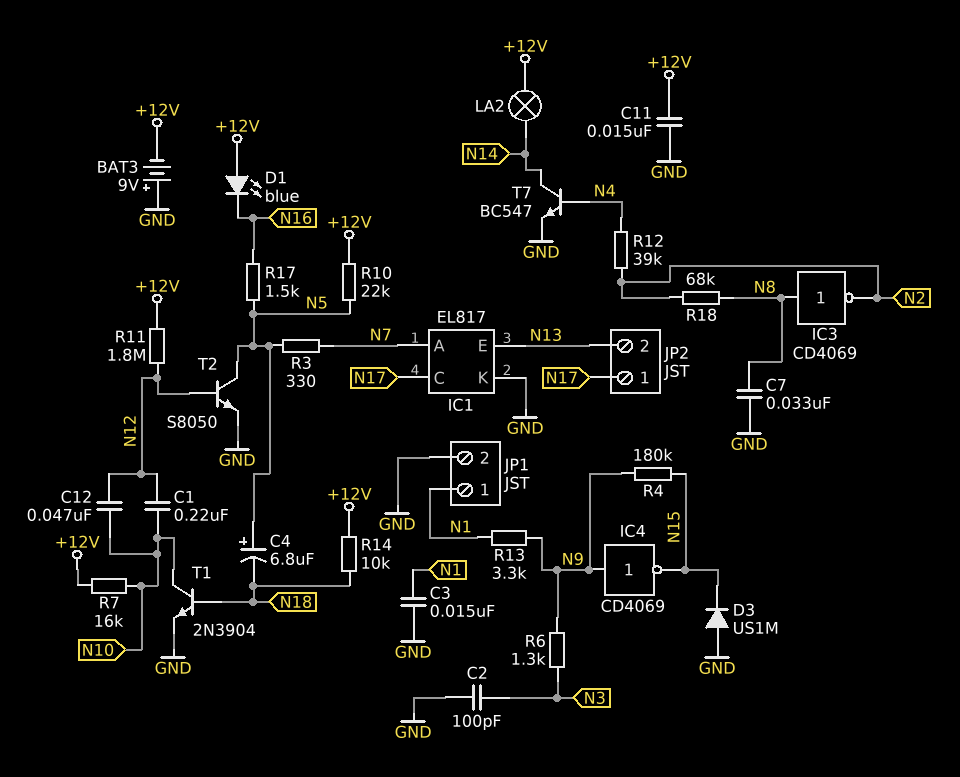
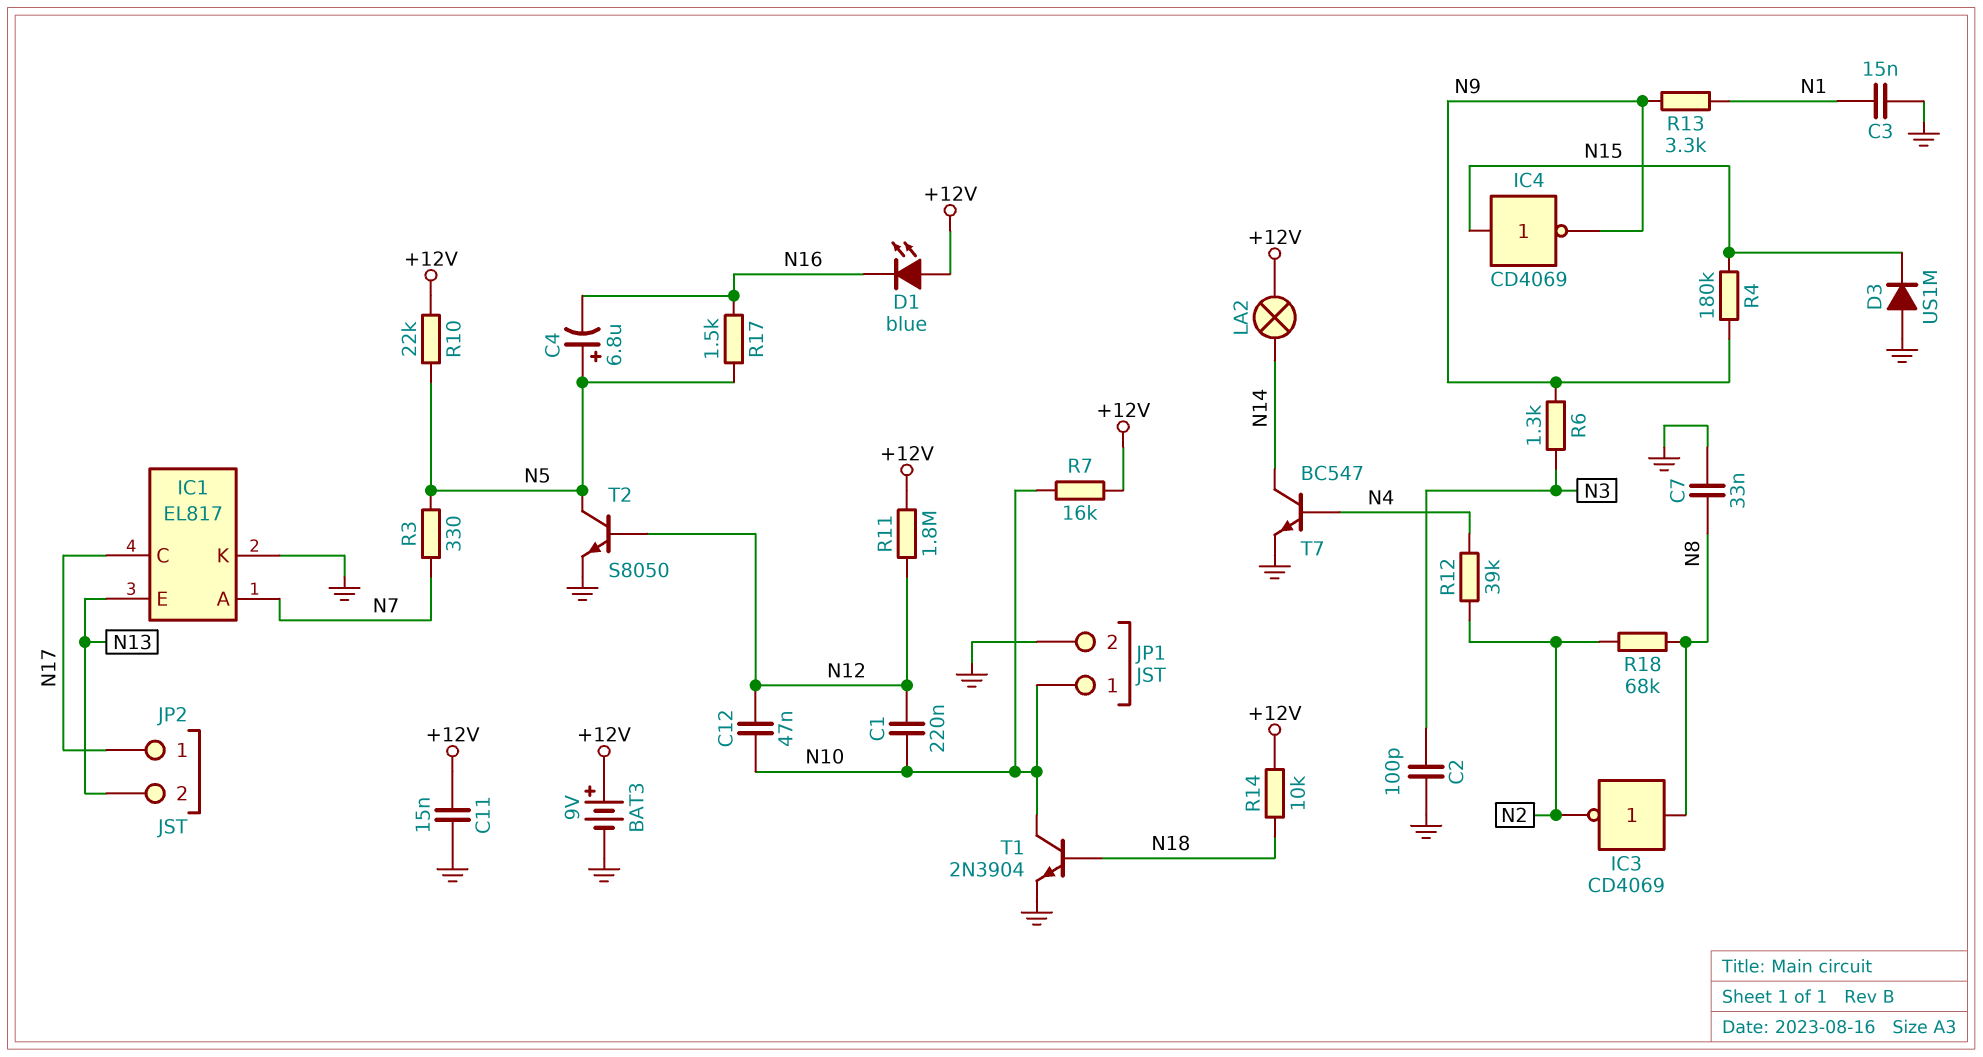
BAT3: 9V (plus GND, minus +12V) -> 9V (plus +12V, minus GND)
C4: 6.8uF (plus N5, minus N18) -> 6.8uF (plus N5, minus N16)
IC4: NOT CD4069 (in N9, out N15) -> NOT CD4069 (in N15, out N9)
JP1 pin 1: N1 -> N10

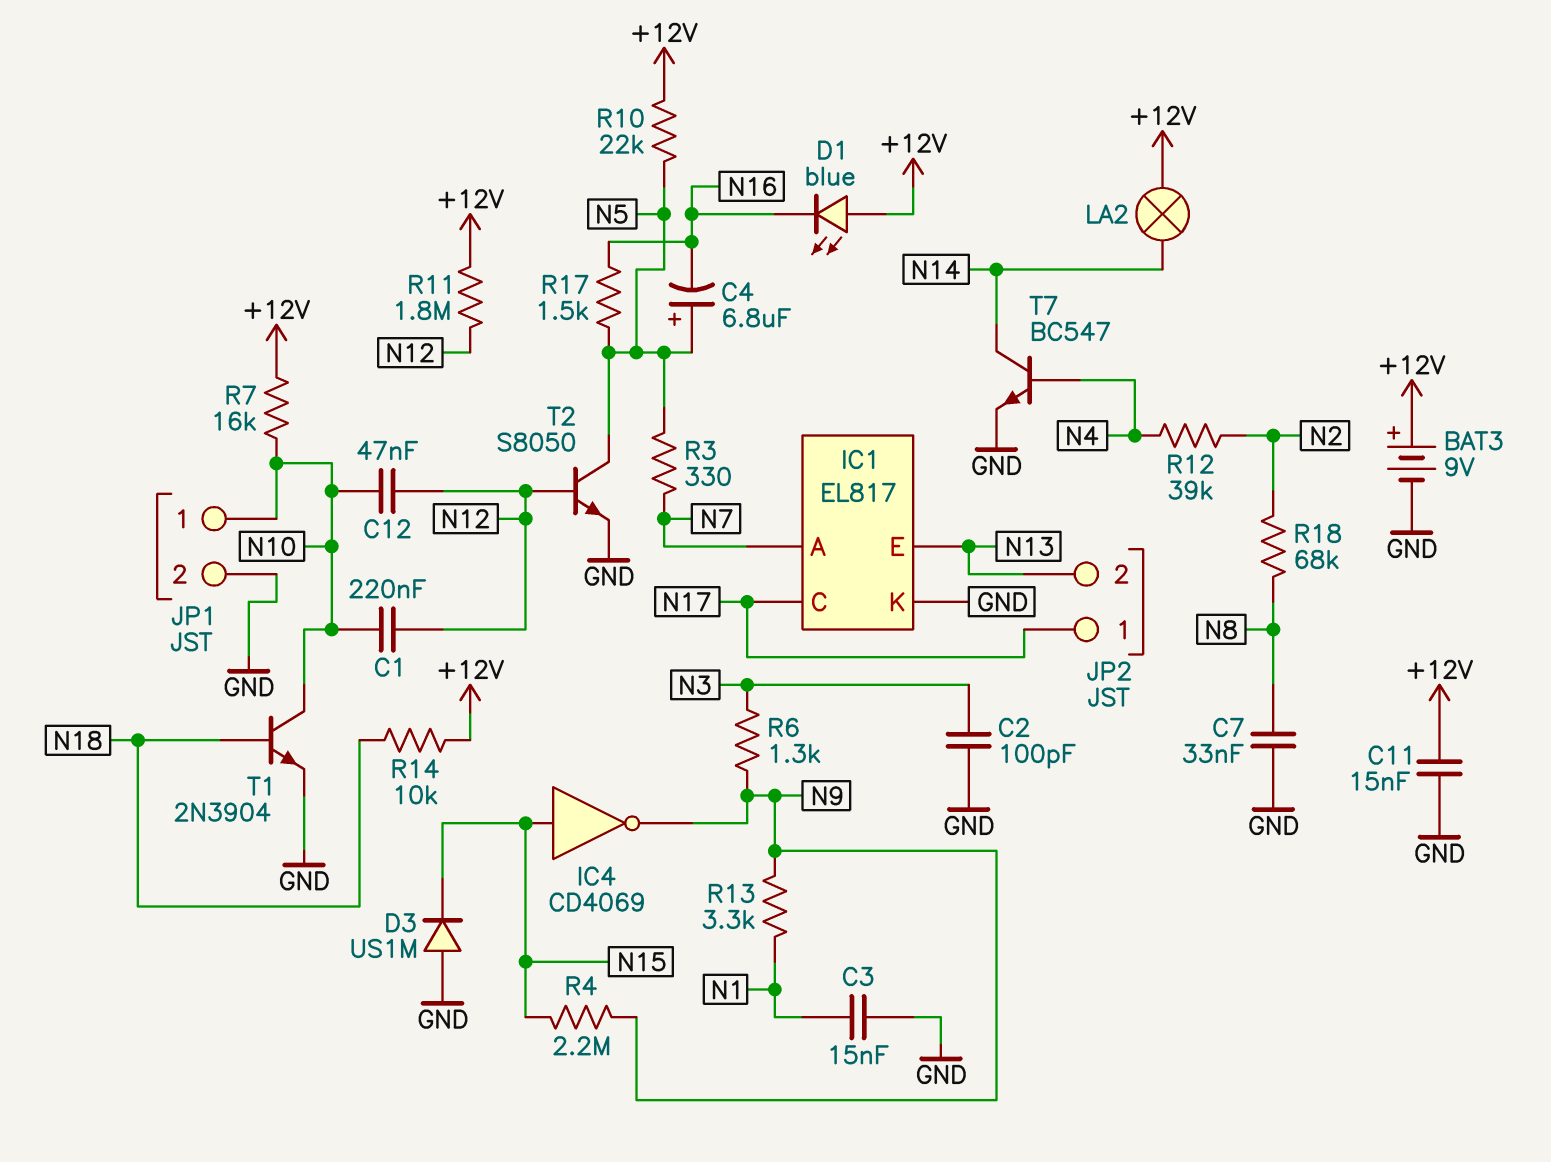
IC3: NOT CD4069 (in N8, out N2) -> none
R4: 180k (N9, N15) -> 2.2M (N9, N15)

